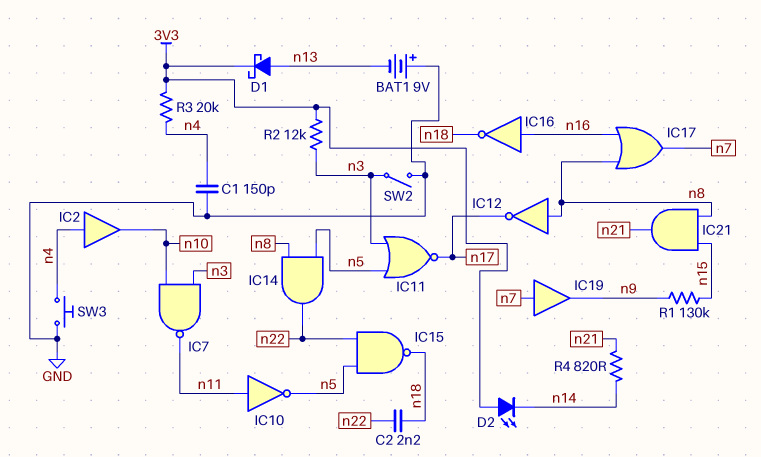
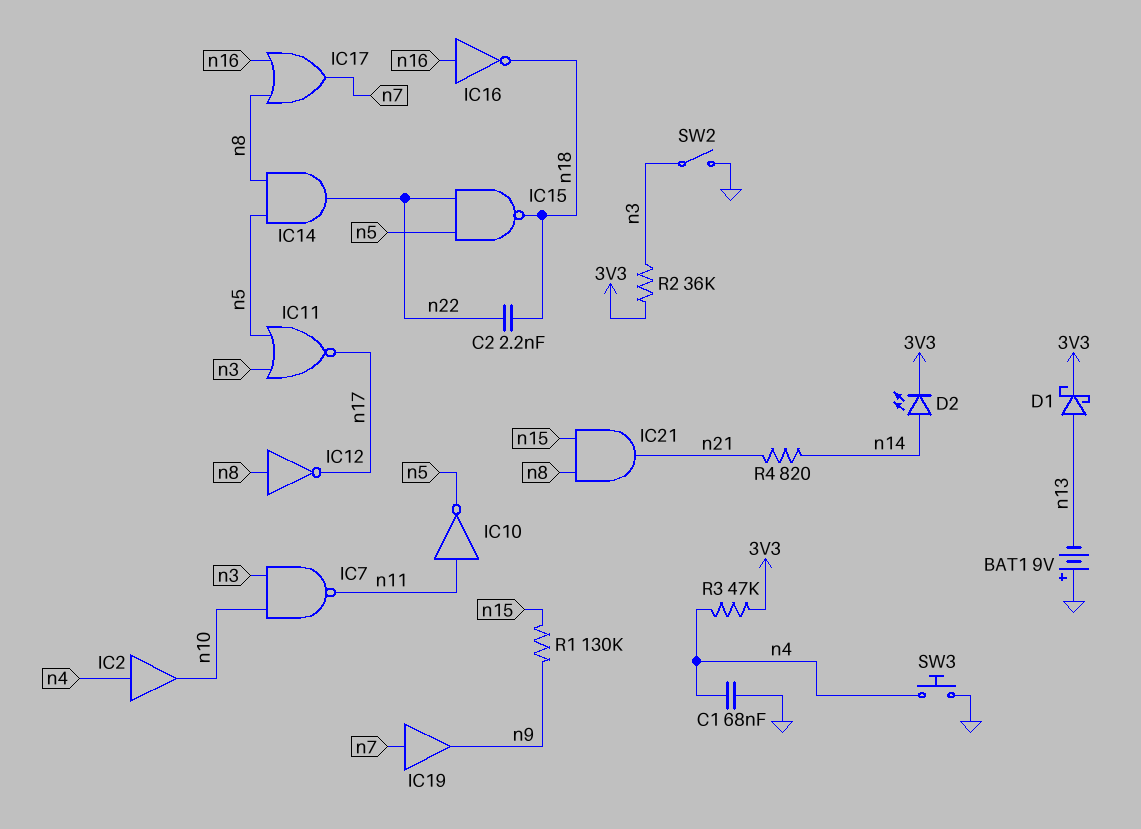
C1: 150pF (GND, n4) -> 68nF (GND, n4)
D2: LED (A 3V3, K n14) -> LED (A n14, K 3V3)
R2: 12k (3V3, n3) -> 36k (3V3, n3)
R3: 20k (3V3, n4) -> 47k (3V3, n4)

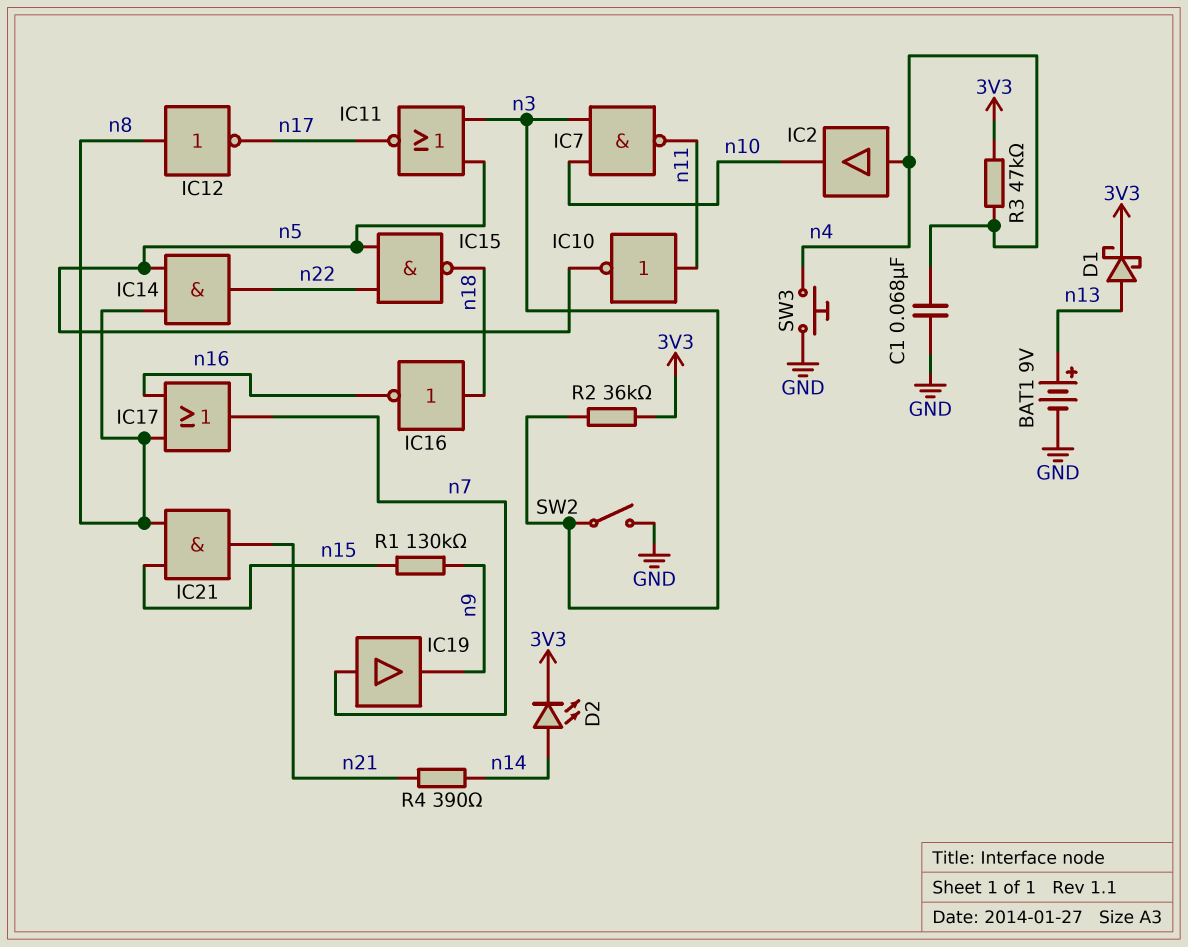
BAT1: 9V (plus GND, minus n13) -> 9V (plus n13, minus GND)
C2: 2.2nF (n18, n22) -> none
IC16: NOT (in n16, out n18) -> NOT (in n18, out n16)
R4: 820 (n14, n21) -> 390 (n14, n21)

